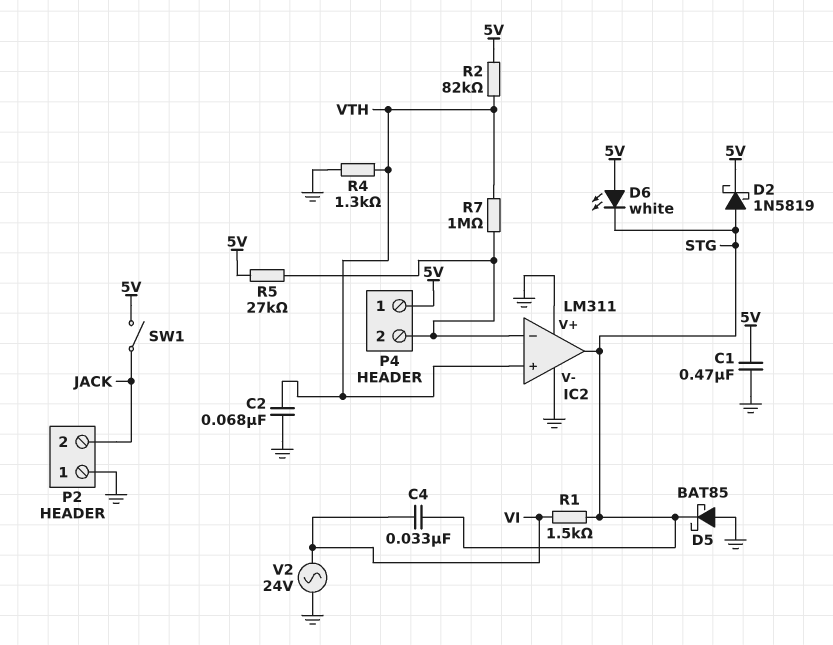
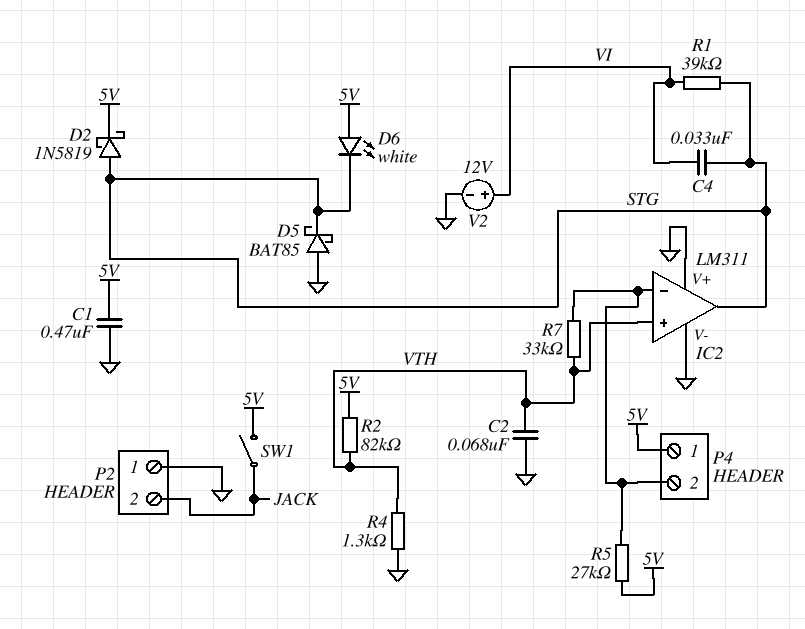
R1: 1.5k (STG, VI) -> 39k (STG, VI)
R7: 1M (IC2/in-, VTH) -> 33k (IC2/in-, VTH)
V2: AC 24V (GND, VI) -> 12V (plus VI, minus GND)

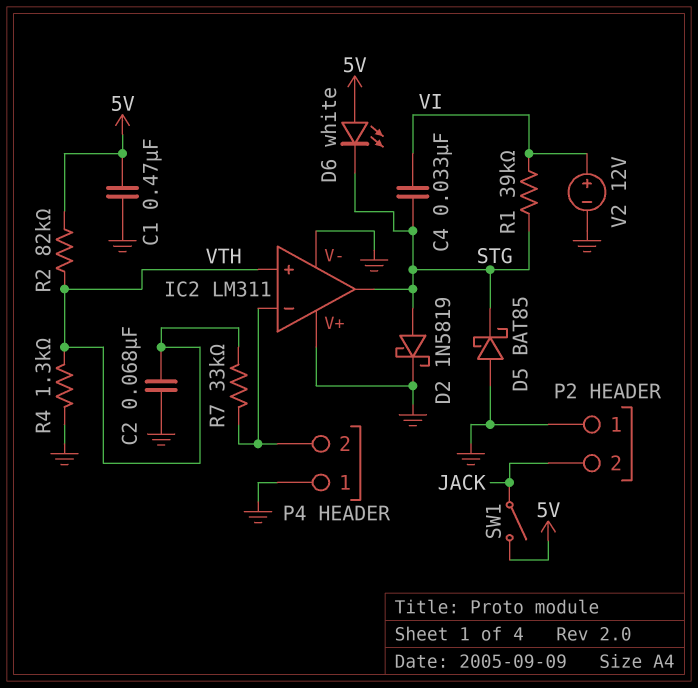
D2: schottky 1N5819 (A STG, K 5V) -> schottky 1N5819 (A STG, K GND)
P4 pin 1: 5V -> GND
R5: 27k (5V, IC2/in-) -> none

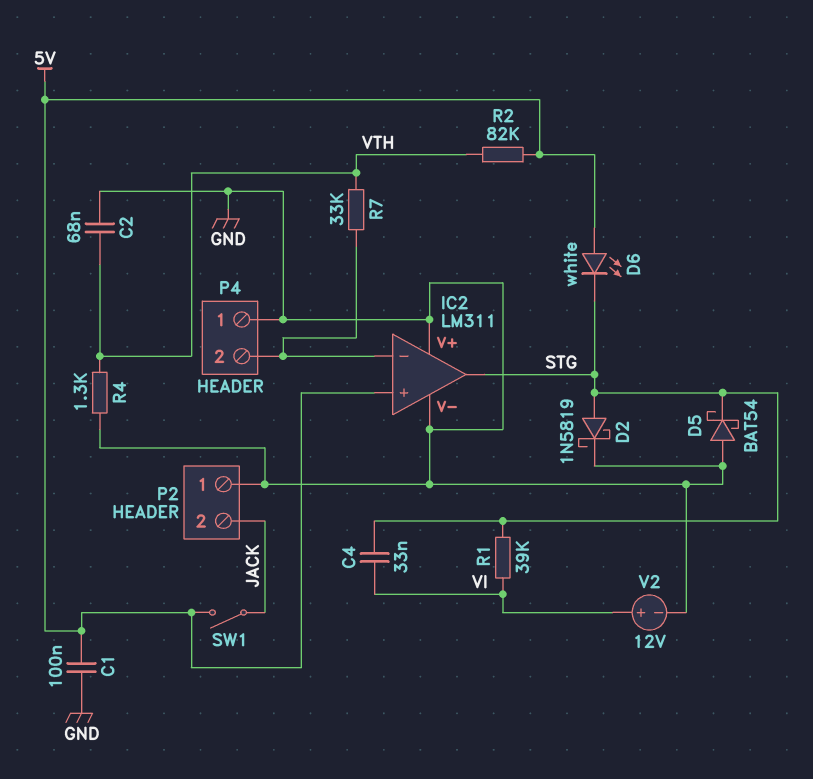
C1: 470nF (5V, GND) -> 100nF (5V, GND)
D5: schottky BAT85 (A GND, K STG) -> schottky BAT54 (A GND, K STG)
IC2 pin in+: VTH -> 5V

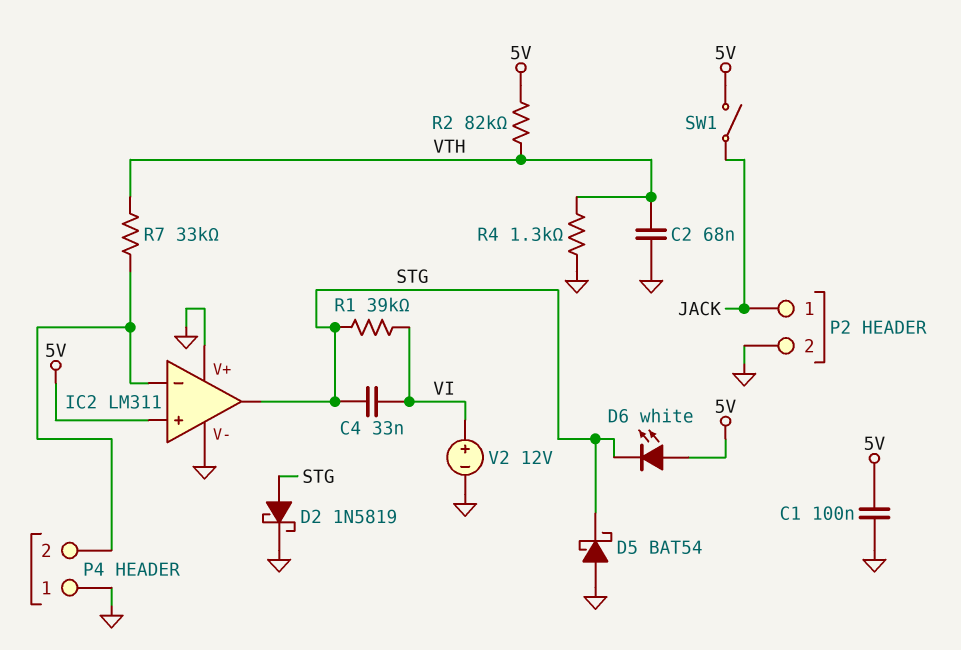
P2 pin 1: GND -> JACK
P2 pin 2: JACK -> GND

